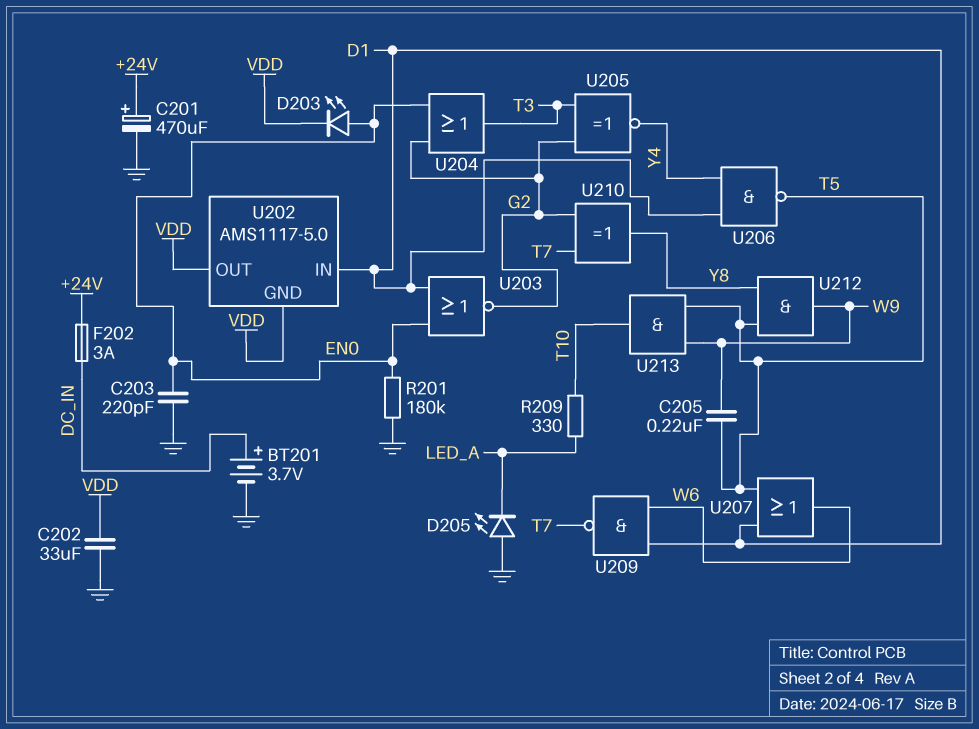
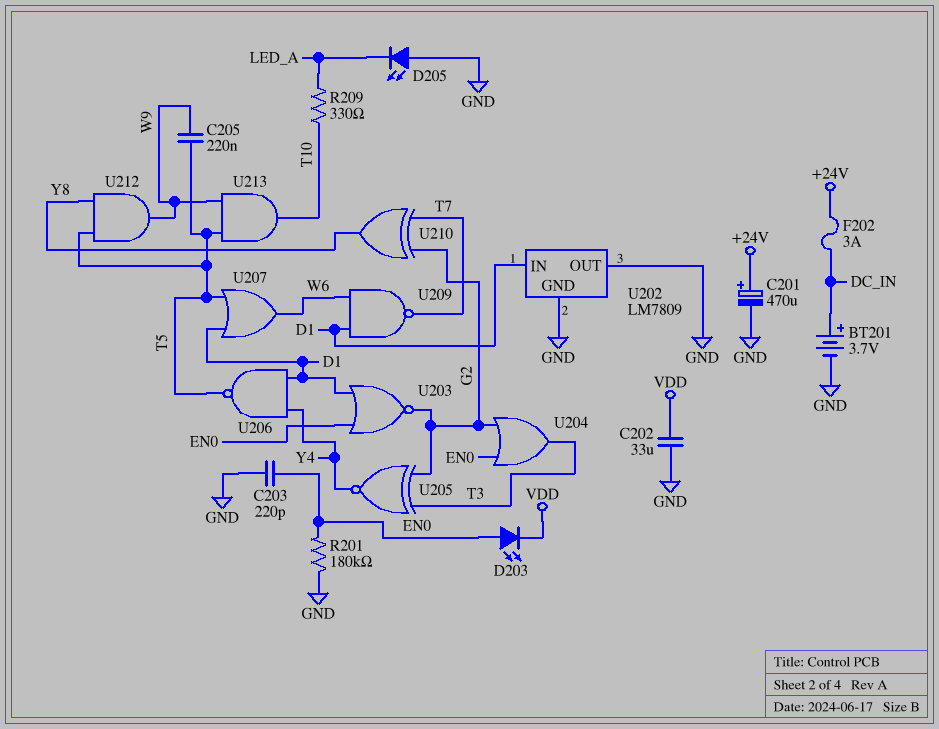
U202: AMS1117-5.0 -> LM7809
U202 pin GND: VDD -> GND
U202 pin OUT: VDD -> GND

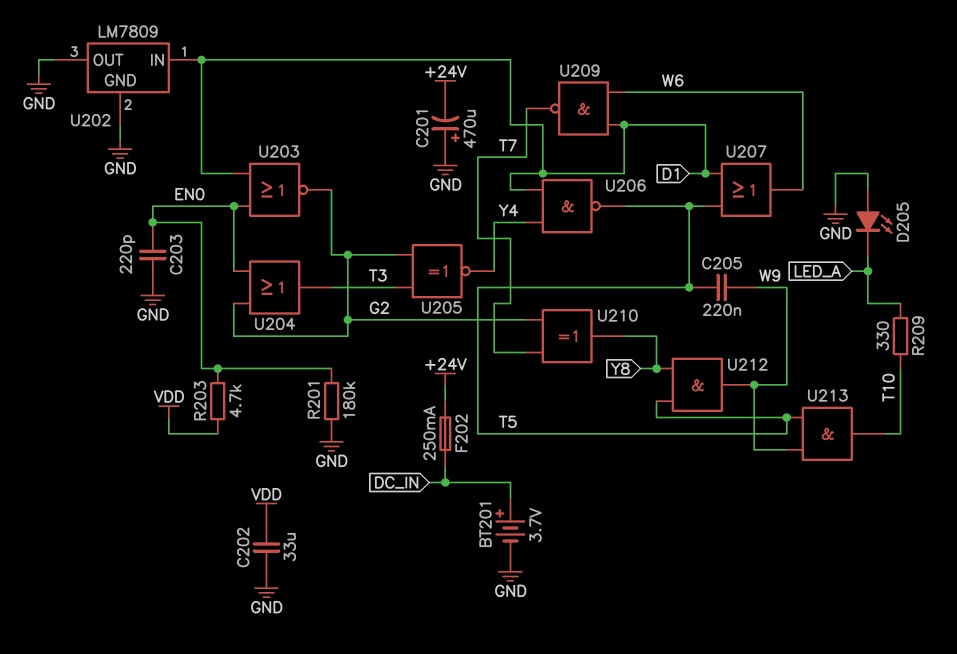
C201: 470uF (plus +24V, minus GND) -> 470uF (plus GND, minus +24V)
D203: LED (A EN0, K VDD) -> none
F202: 3A (+24V, DC_IN) -> 250mA (+24V, DC_IN)
R203: none -> 4.7k (EN0, VDD)

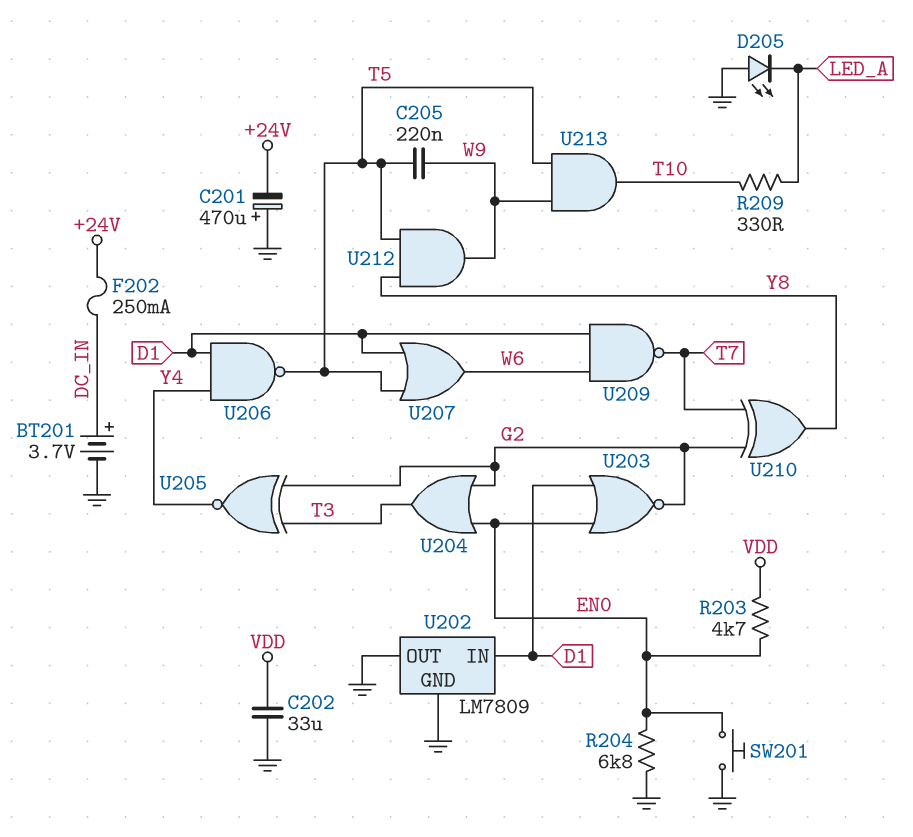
C203: 220pF (EN0, GND) -> none
R201: 180k (EN0, GND) -> none
R204: none -> 6.8k (EN0, GND)
SW201: none -> button (EN0, GND)

